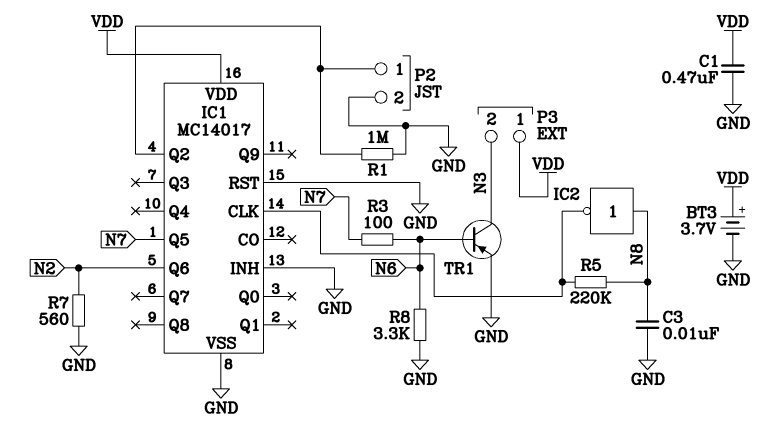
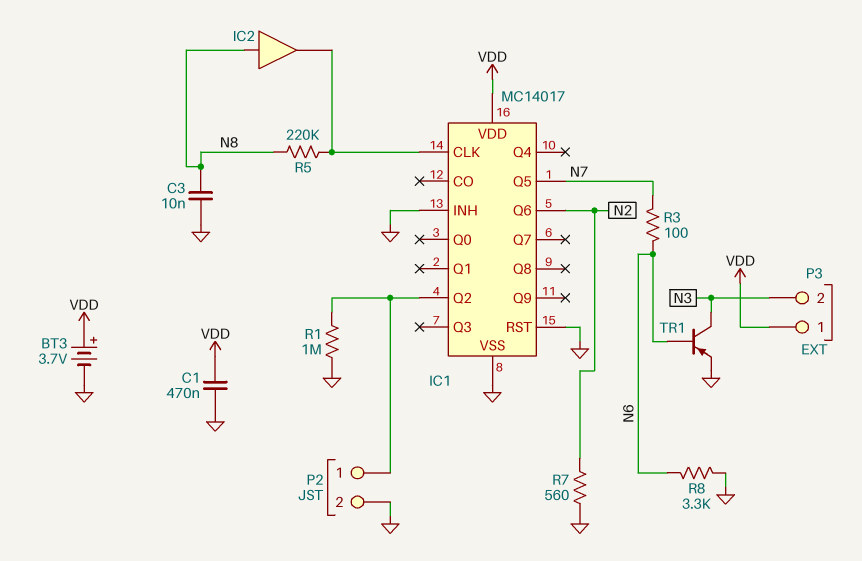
IC2: NOT (in N8, out IC1/CLK) -> buffer (in N8, out IC1/CLK)

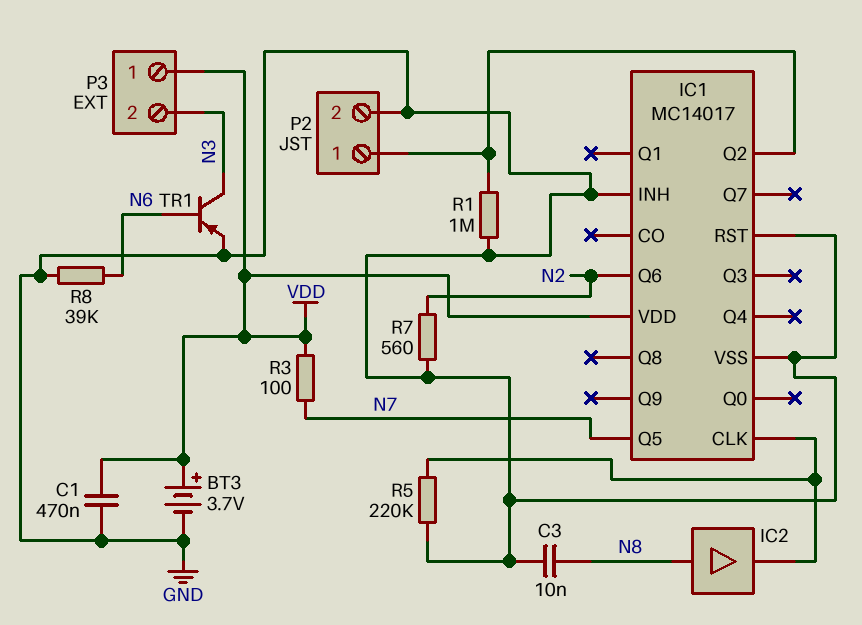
R3: 100 (N6, N7) -> 100 (N7, VDD)
R5: 220k (IC1/CLK, N8) -> 220k (GND, IC1/CLK)
R8: 3.3k (GND, N6) -> 39k (GND, N6)

